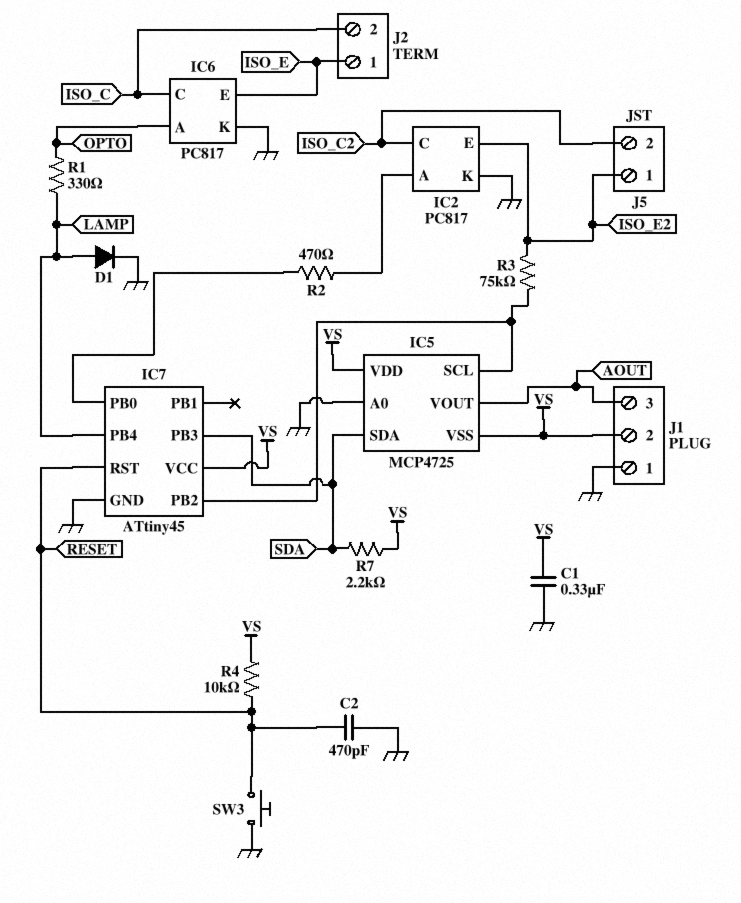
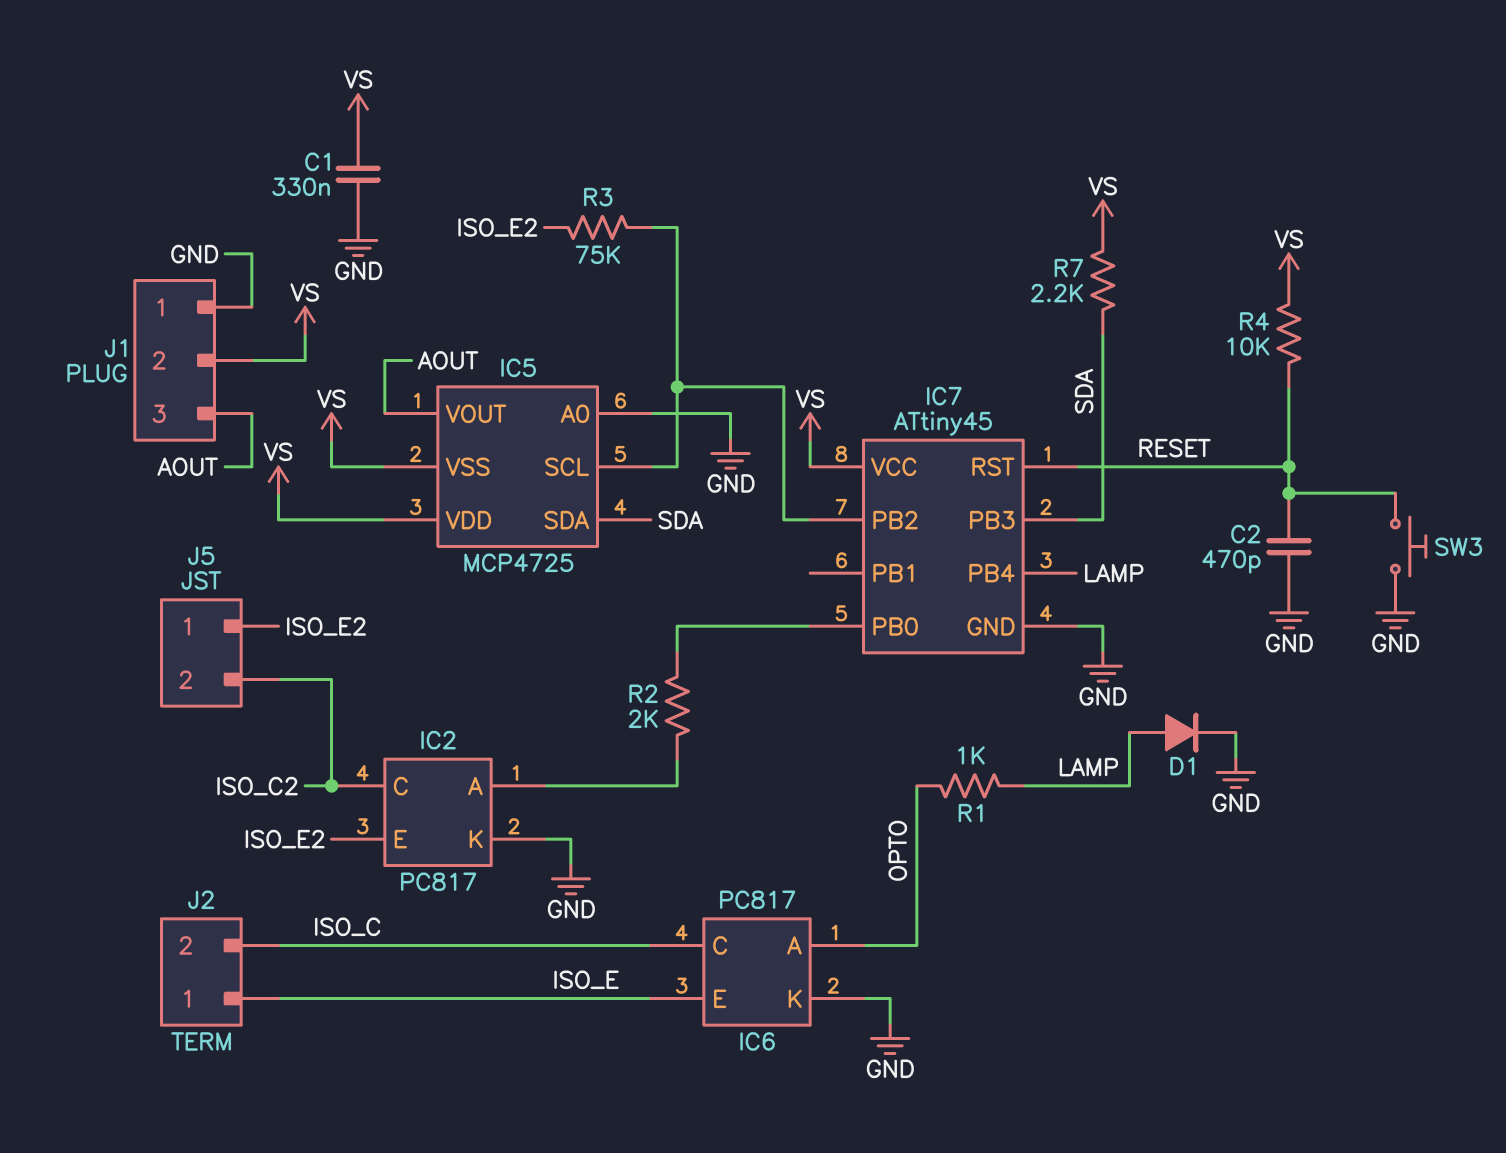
R1: 330 (LAMP, OPTO) -> 1k (LAMP, OPTO)
R2: 470 (IC2/A, IC7/PB0) -> 2k (IC2/A, IC7/PB0)

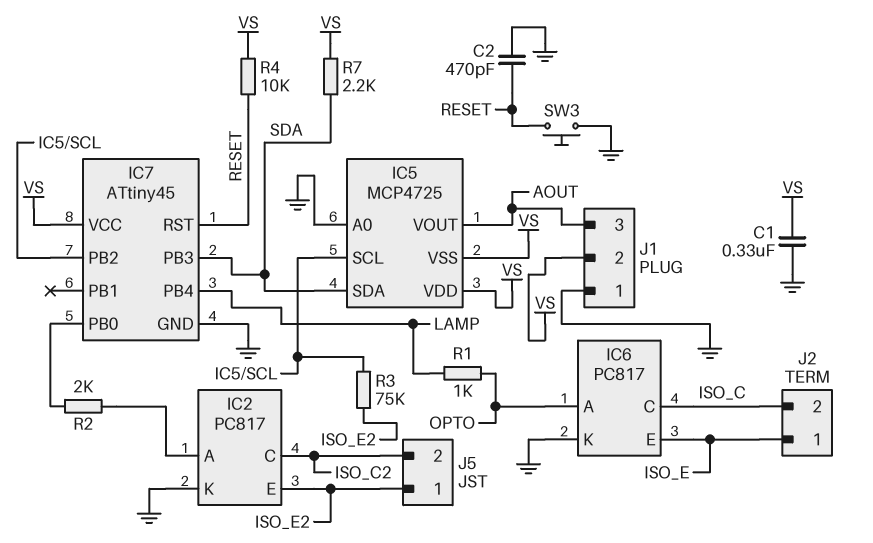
D1: diode (A LAMP, K GND) -> none

